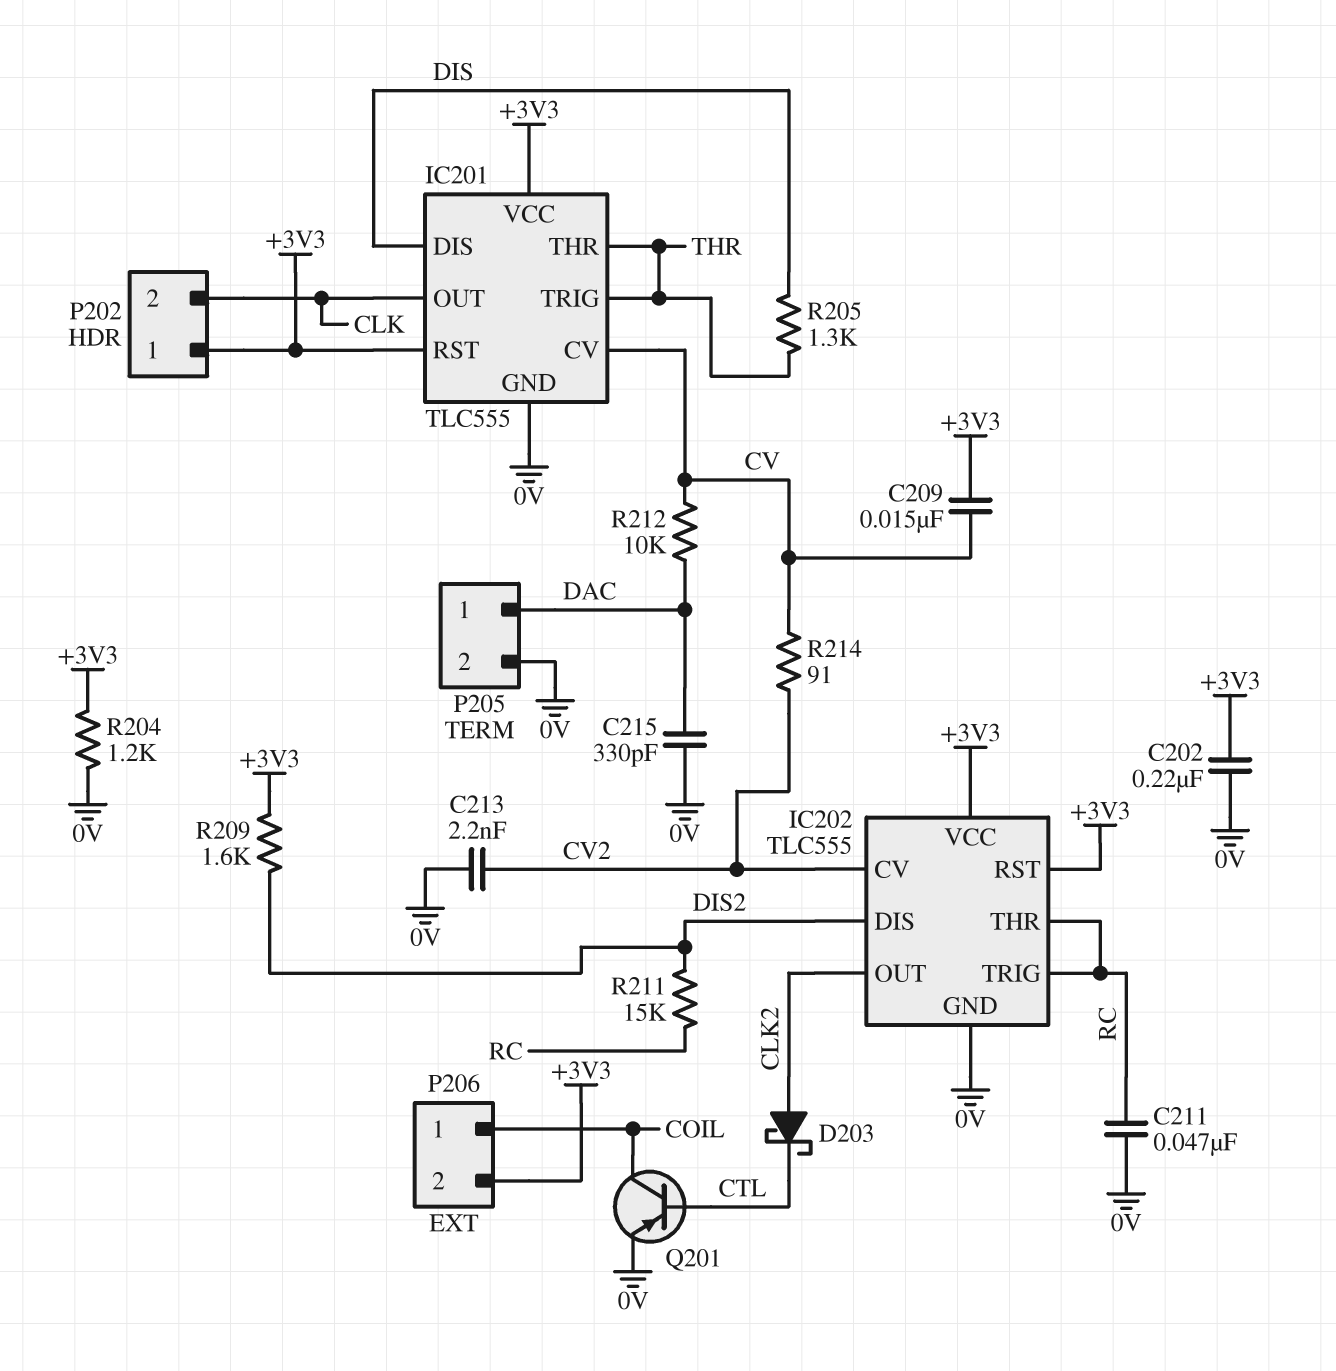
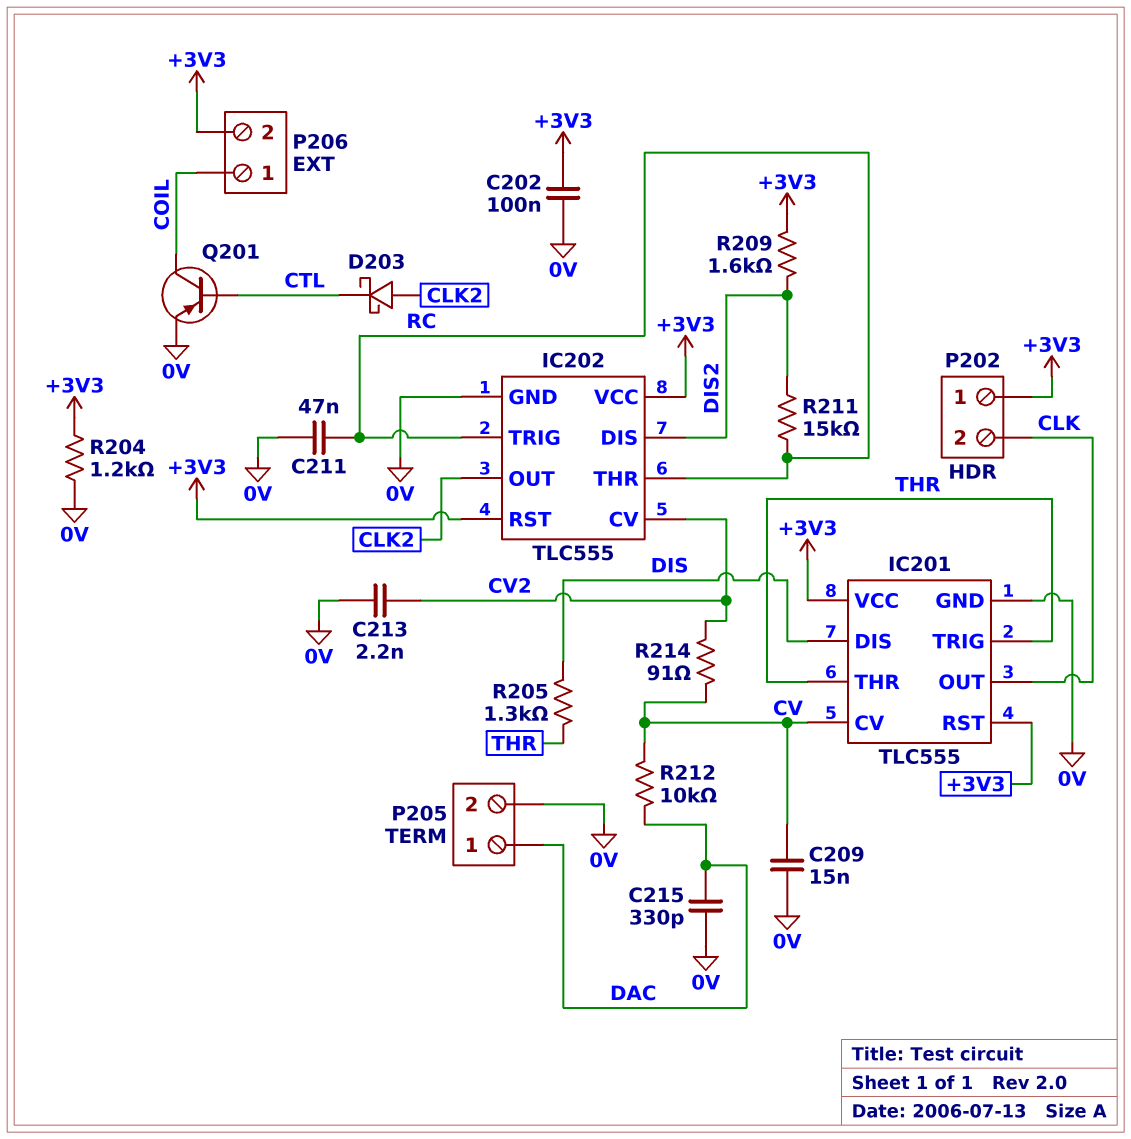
C202: 220nF (+3V3, 0V) -> 100nF (+3V3, 0V)
C209: 15nF (+3V3, CV) -> 15nF (0V, CV)

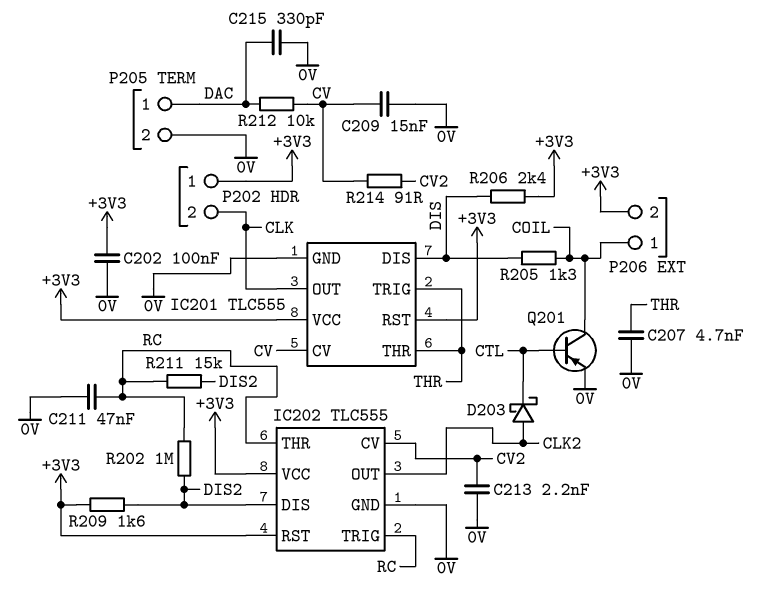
C207: none -> 4.7nF (0V, THR)
R202: none -> 1M (DIS2, RC)
R204: 1.2k (+3V3, 0V) -> none
R205: 1.3k (DIS, THR) -> 1.3k (COIL, DIS)
R206: none -> 2.4k (+3V3, DIS)

